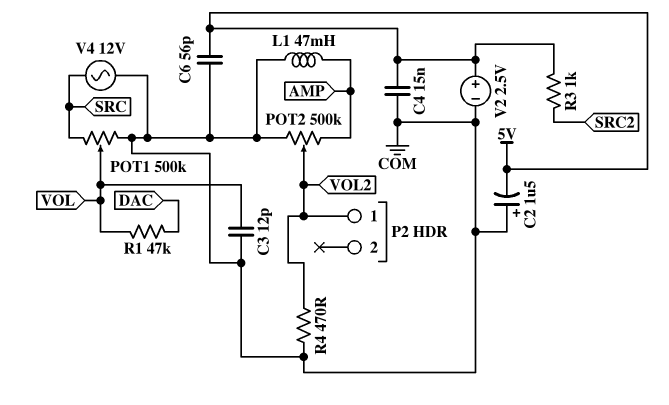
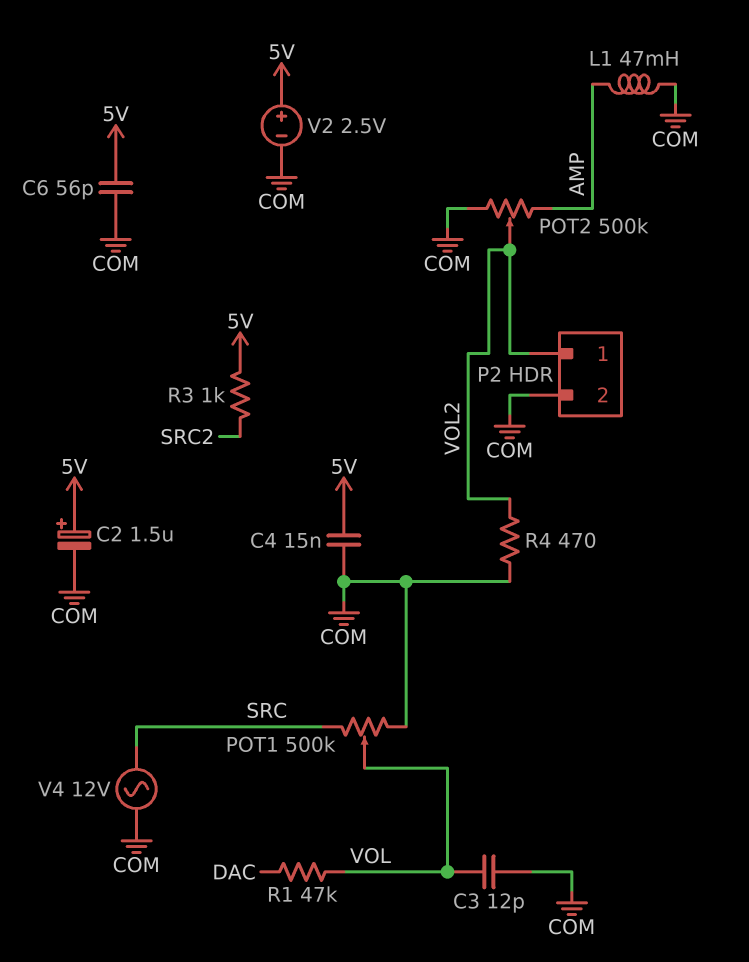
C2: 1.5uF (plus COM, minus 5V) -> 1.5uF (plus 5V, minus COM)
P2 pin 2: none -> COM

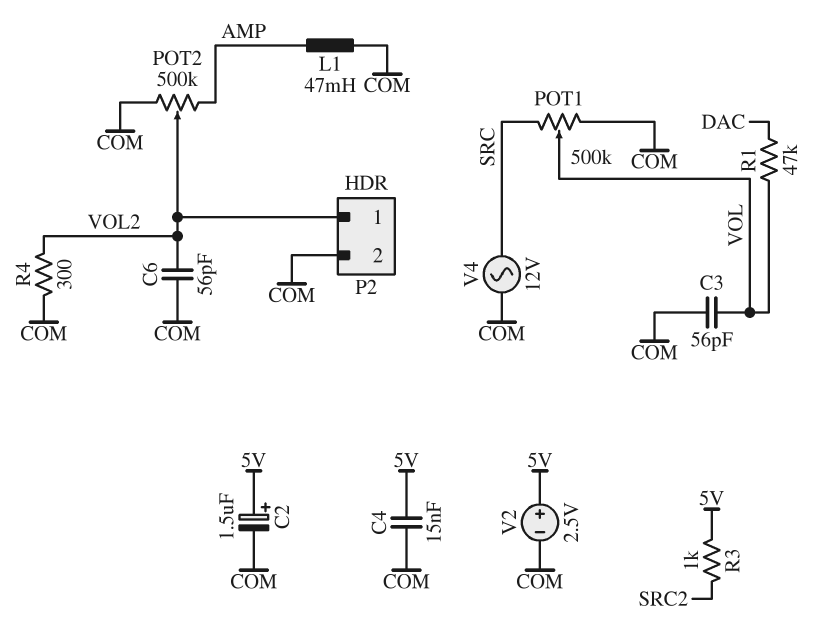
C3: 12pF (COM, VOL) -> 56pF (COM, VOL)
C6: 56pF (5V, COM) -> 56pF (COM, VOL2)
R4: 470 (COM, VOL2) -> 300 (COM, VOL2)

